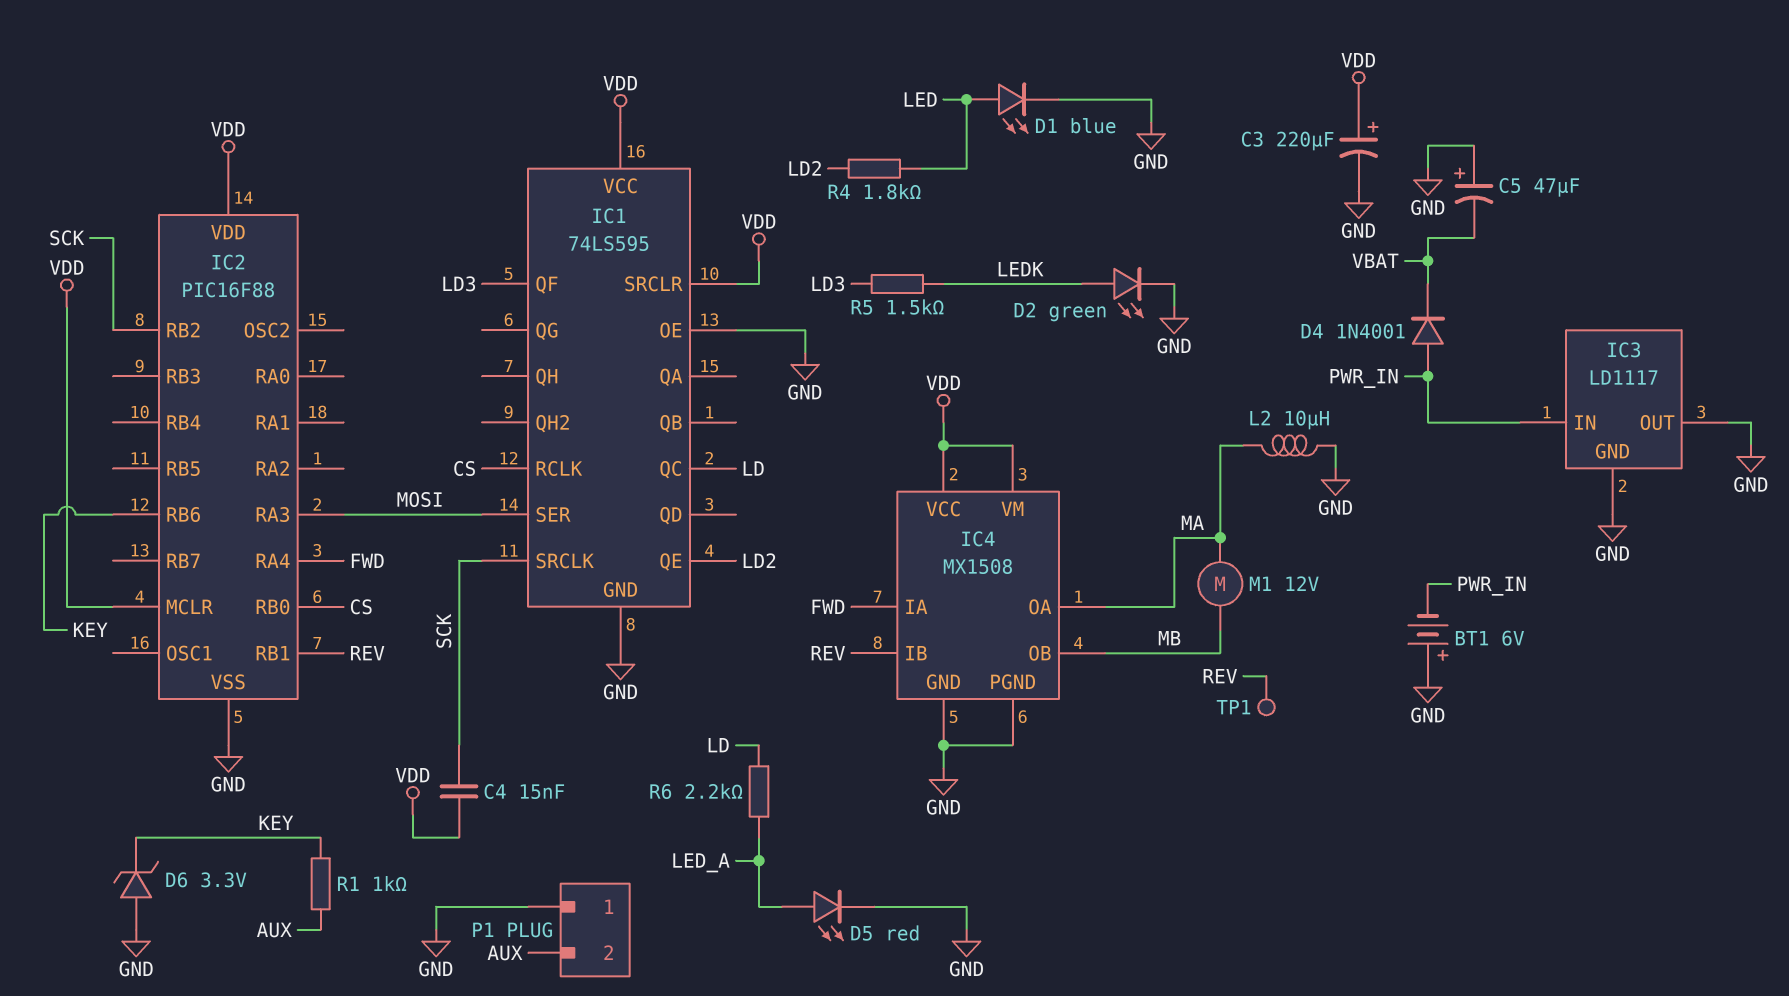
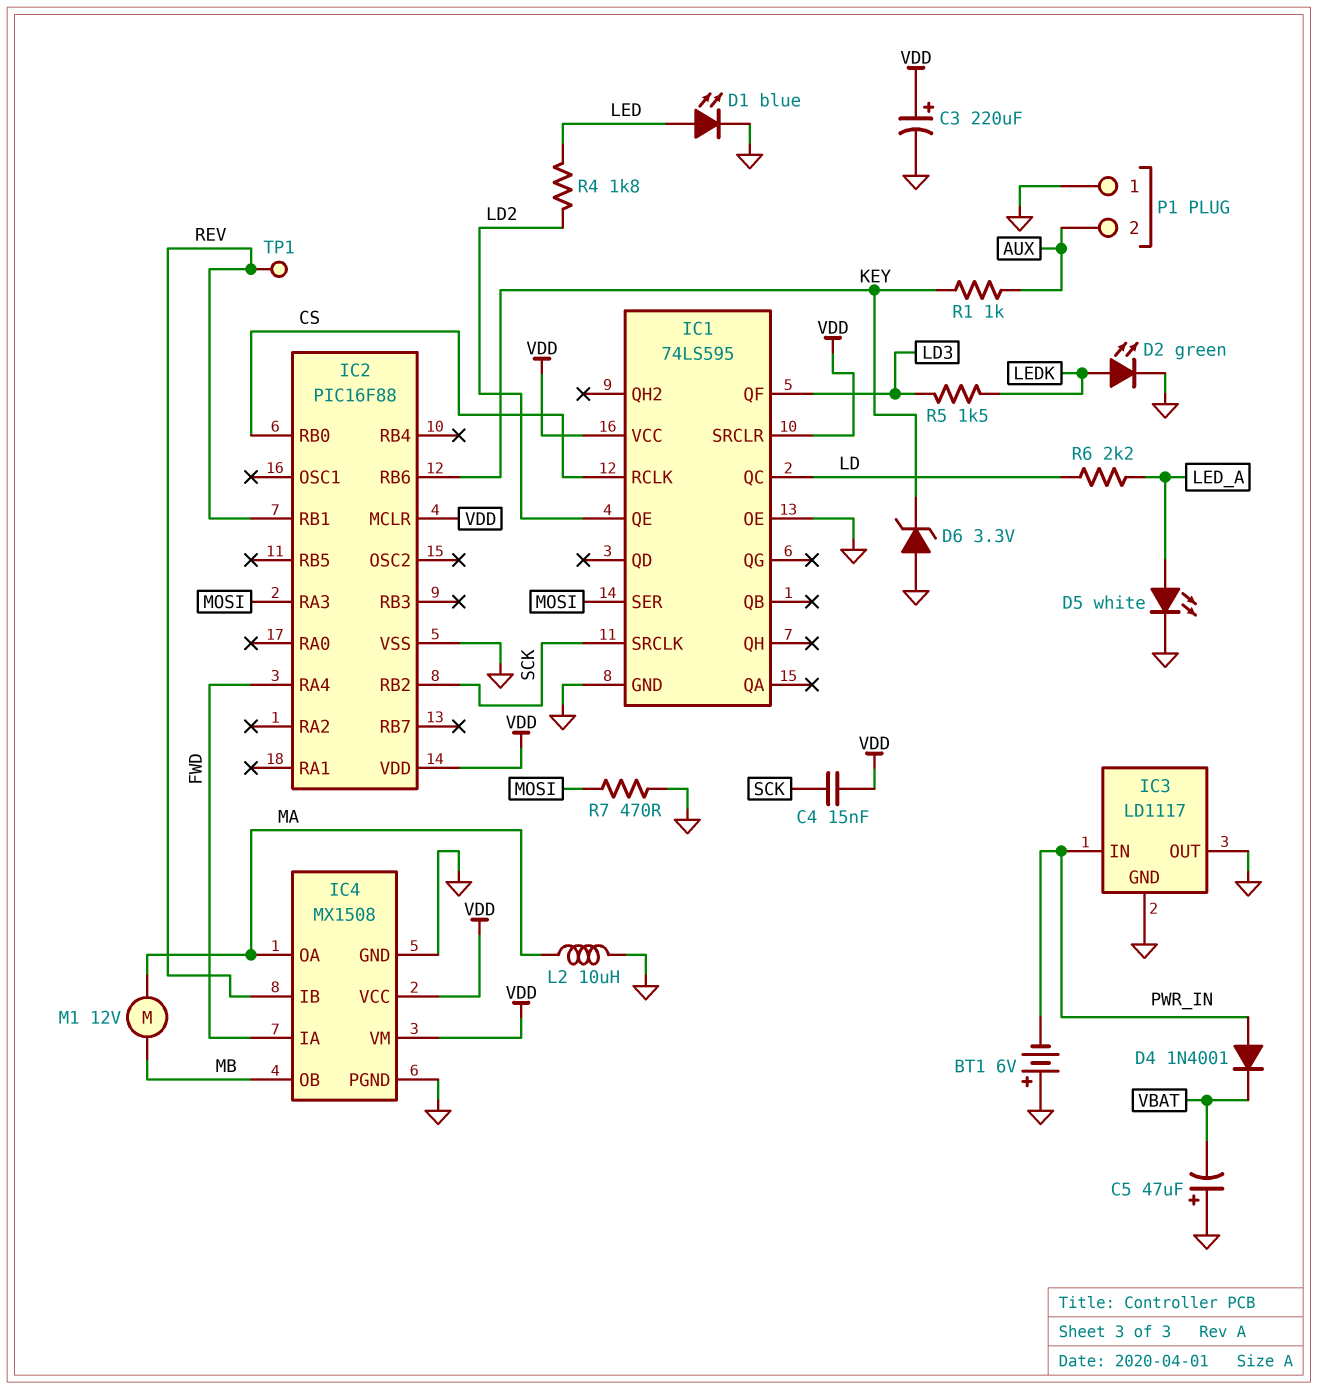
D5: LED red (A LED_A, K GND) -> LED white (A LED_A, K GND)
R7: none -> 470 (GND, MOSI)

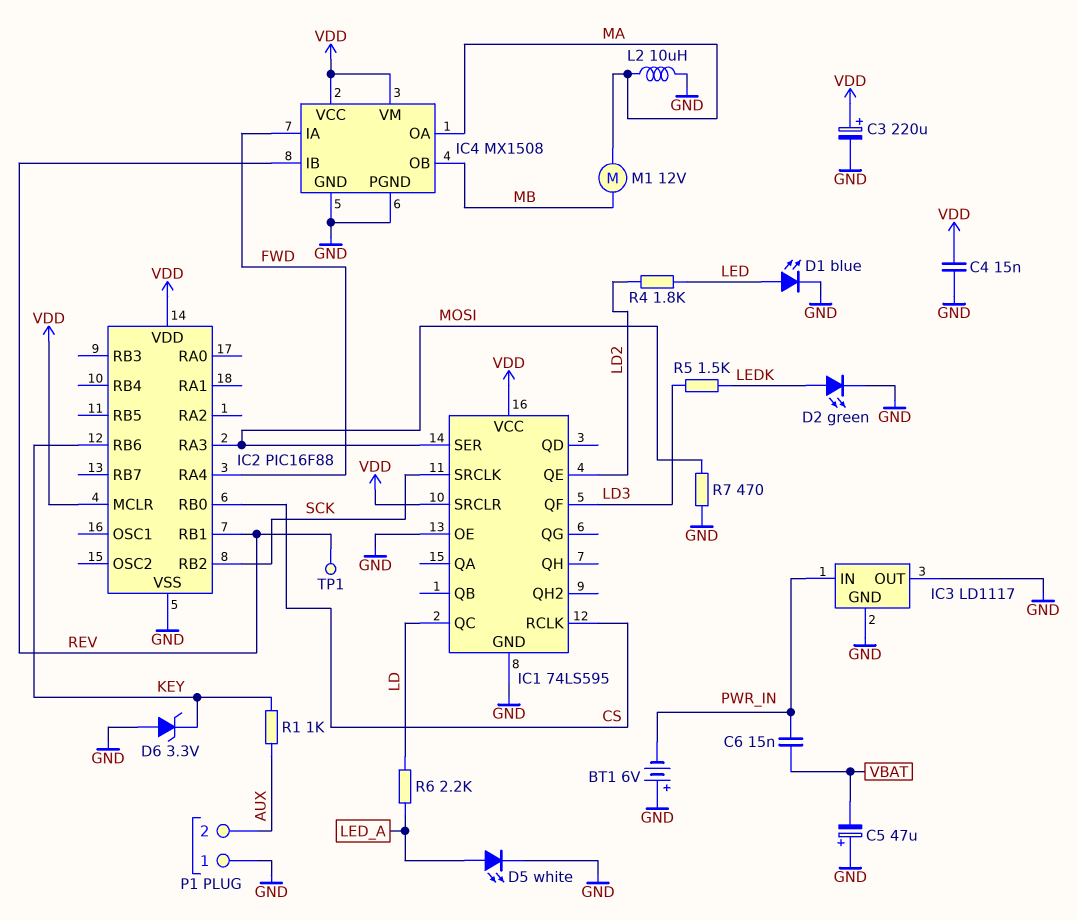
C4: 15nF (SCK, VDD) -> 15nF (GND, VDD)
C6: none -> 15nF (PWR_IN, VBAT)
D4: diode 1N4001 (A PWR_IN, K VBAT) -> none

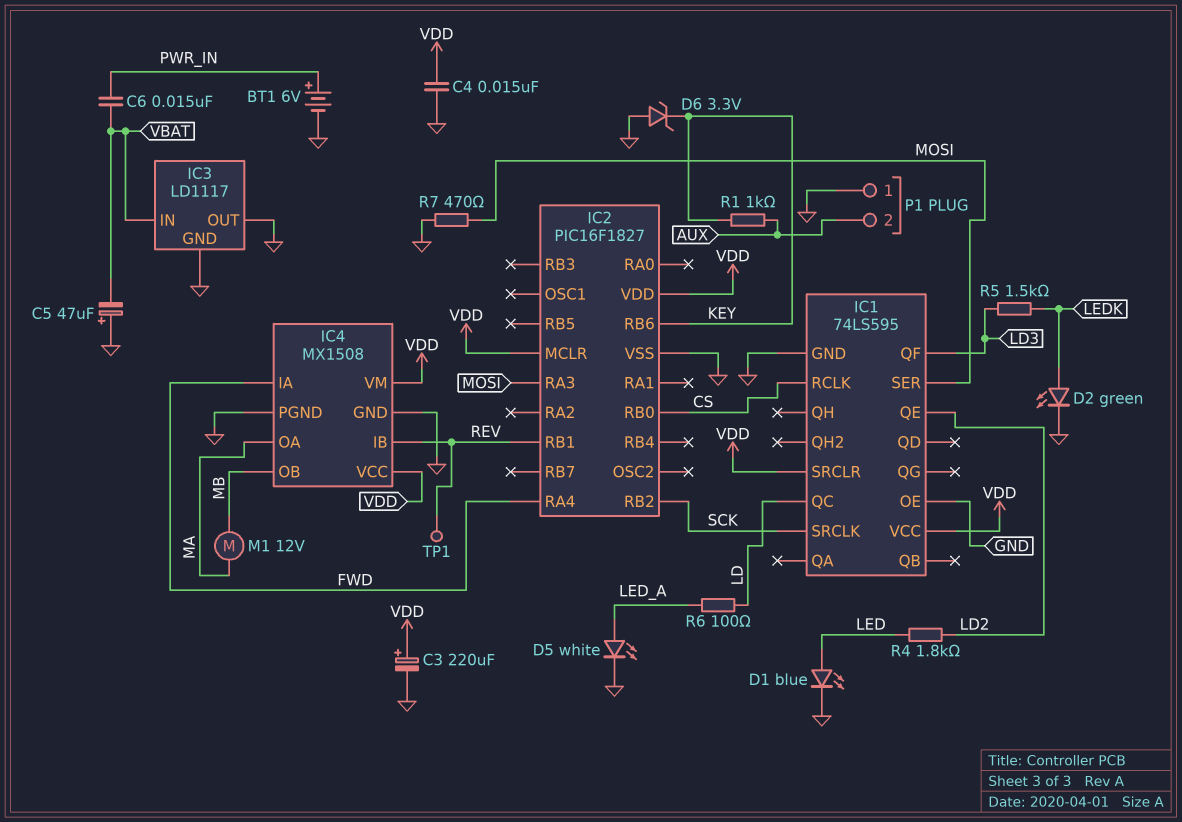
BT1: 6V (plus GND, minus PWR_IN) -> 6V (plus PWR_IN, minus GND)
IC2: PIC16F88 -> PIC16F1827
IC3 pin IN: PWR_IN -> VBAT
L2: 10uH (GND, MA) -> none
R6: 2.2k (LD, LED_A) -> 100 (LD, LED_A)

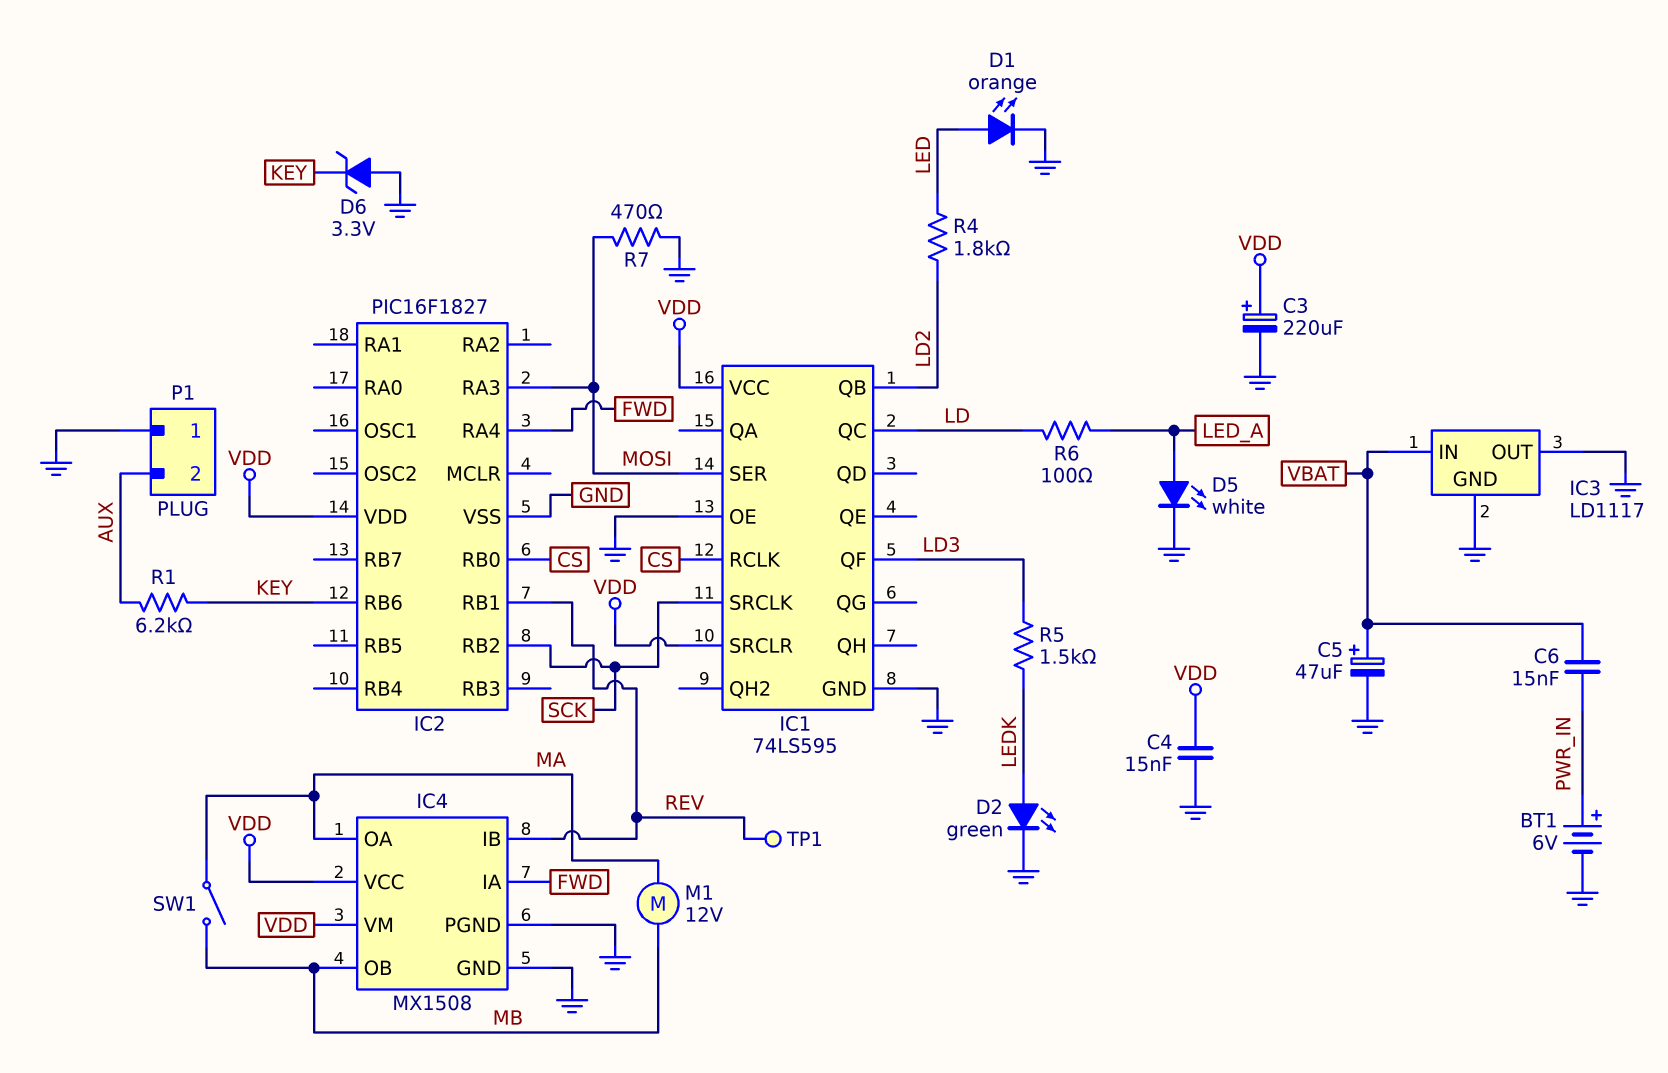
C5: 47uF (plus GND, minus VBAT) -> 47uF (plus VBAT, minus GND)
D1: LED blue (A LED, K GND) -> LED orange (A LED, K GND)
IC1 pin QB: none -> LD2
IC1 pin QE: LD2 -> none
IC2 pin MCLR: VDD -> none
R1: 1k (AUX, KEY) -> 6.2k (AUX, KEY)
SW1: none -> switch (MA, MB)

